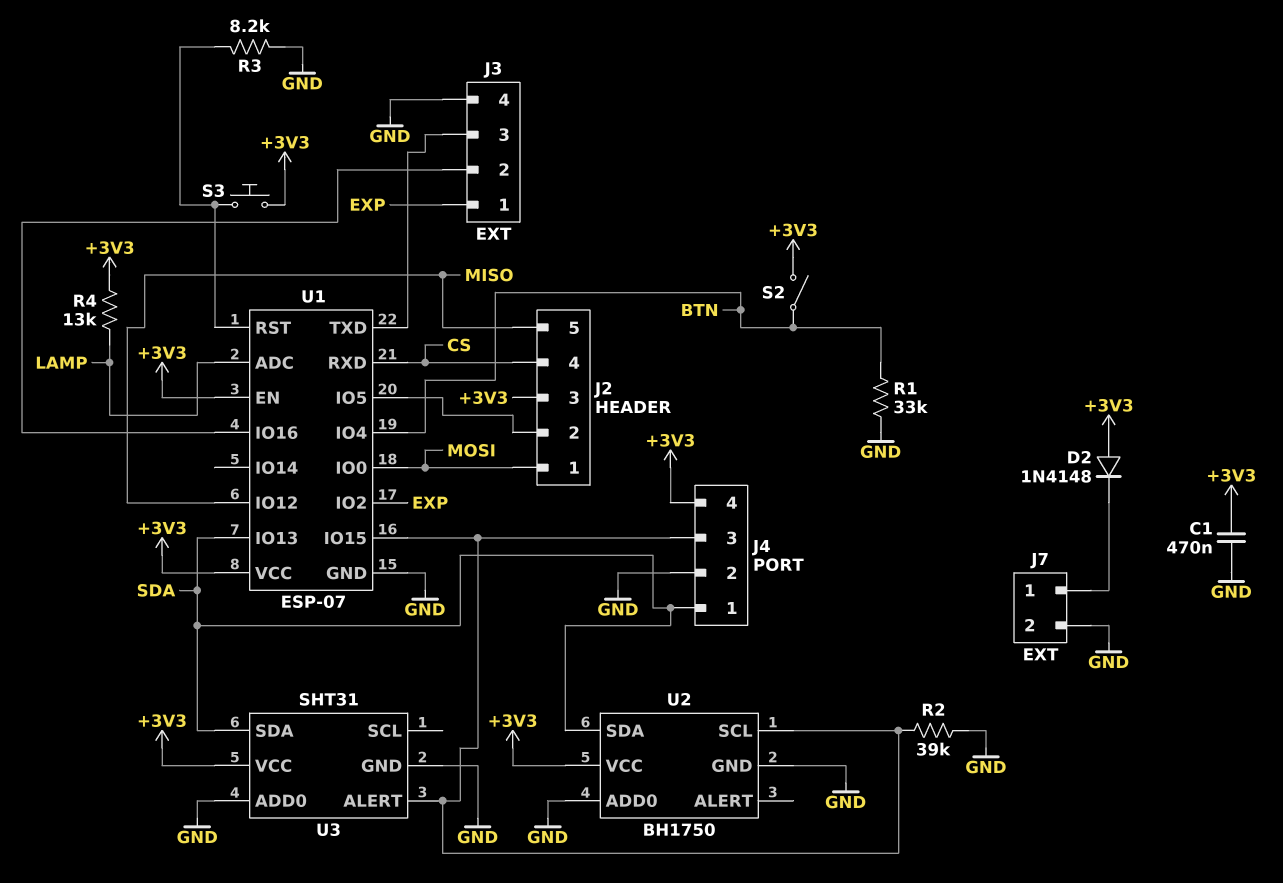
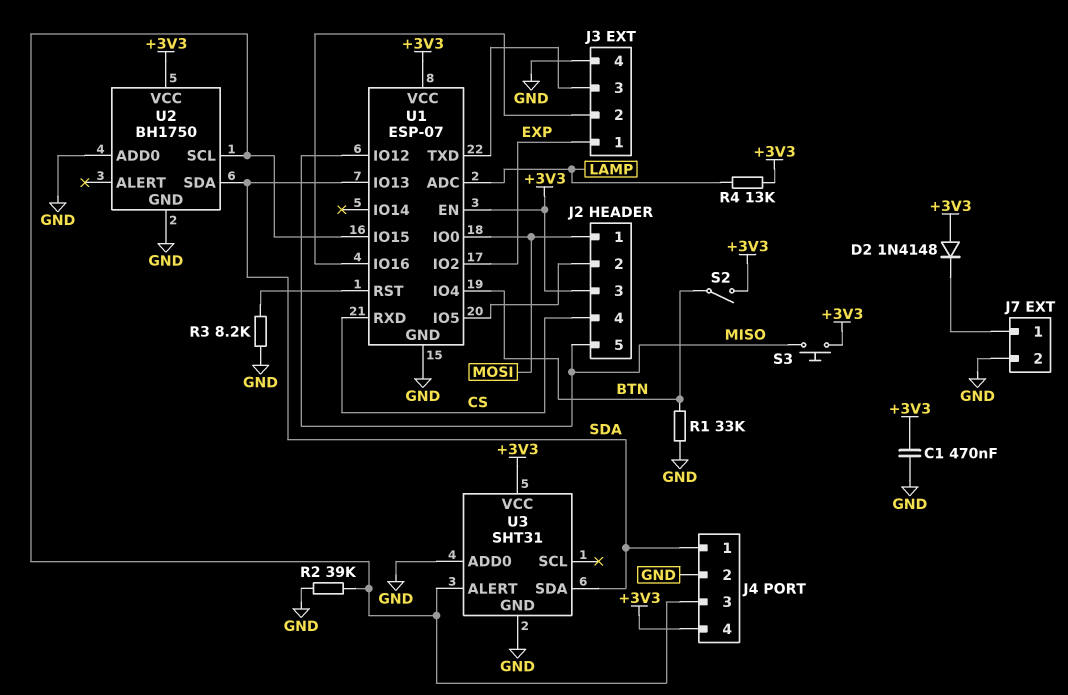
S3: button (+3V3, U1/RST) -> button (+3V3, MISO)

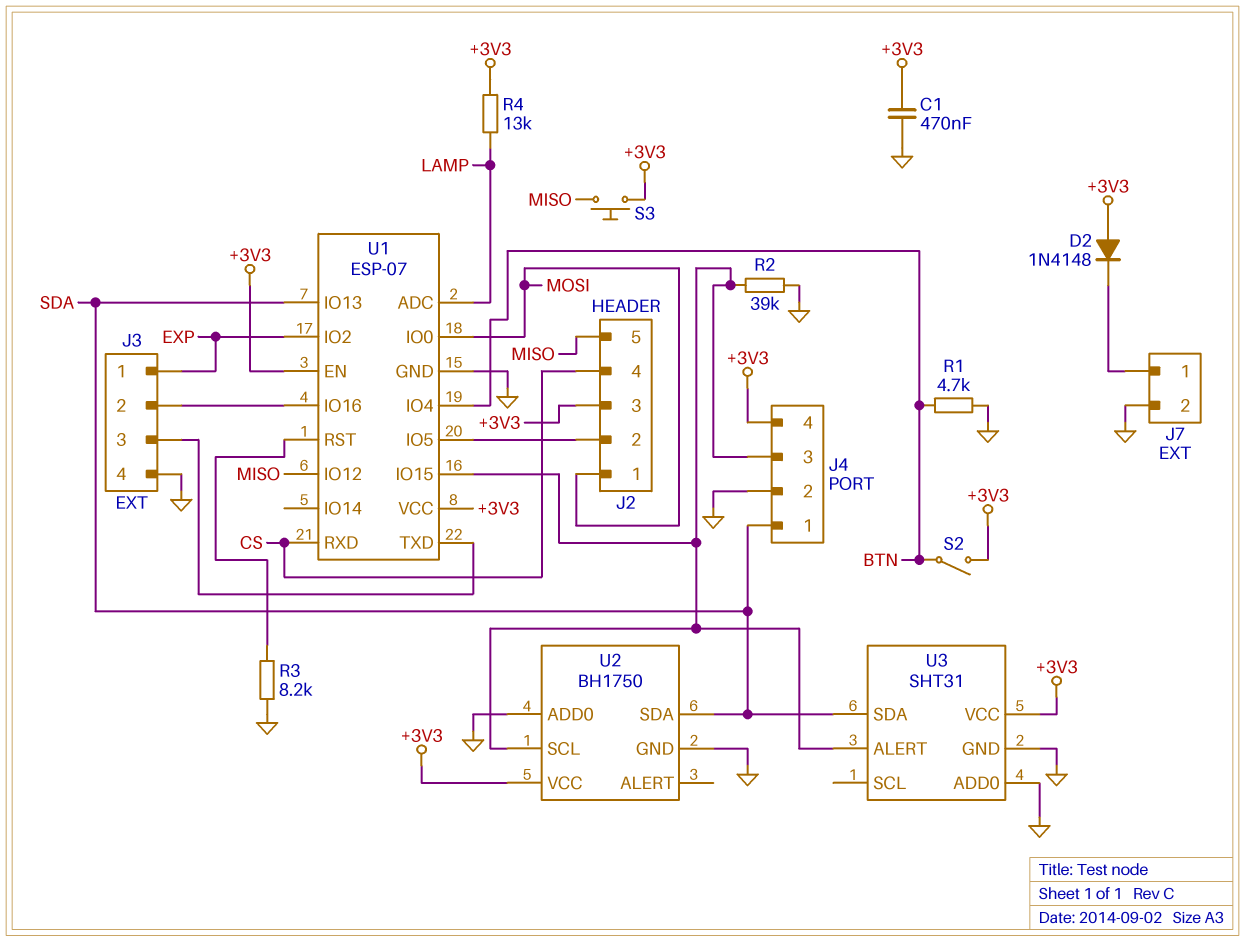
R1: 33k (BTN, GND) -> 4.7k (BTN, GND)

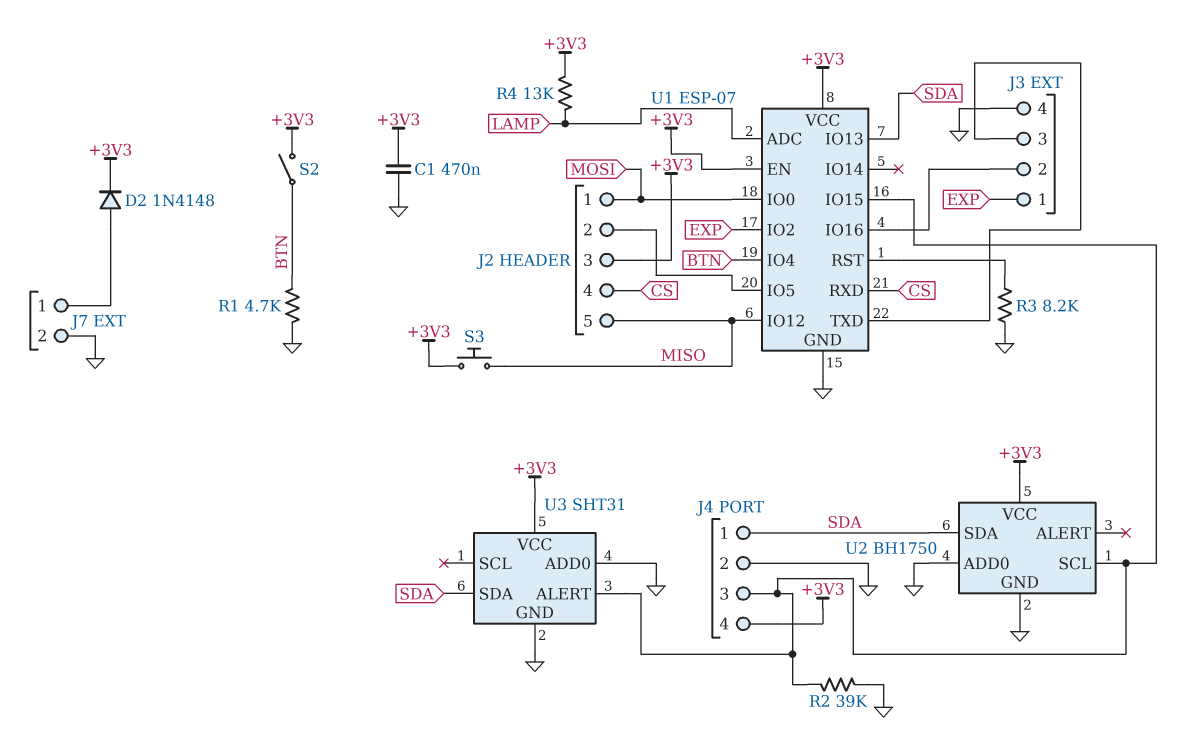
D2: diode 1N4148 (A +3V3, K J7/1) -> diode 1N4148 (A J7/1, K +3V3)

